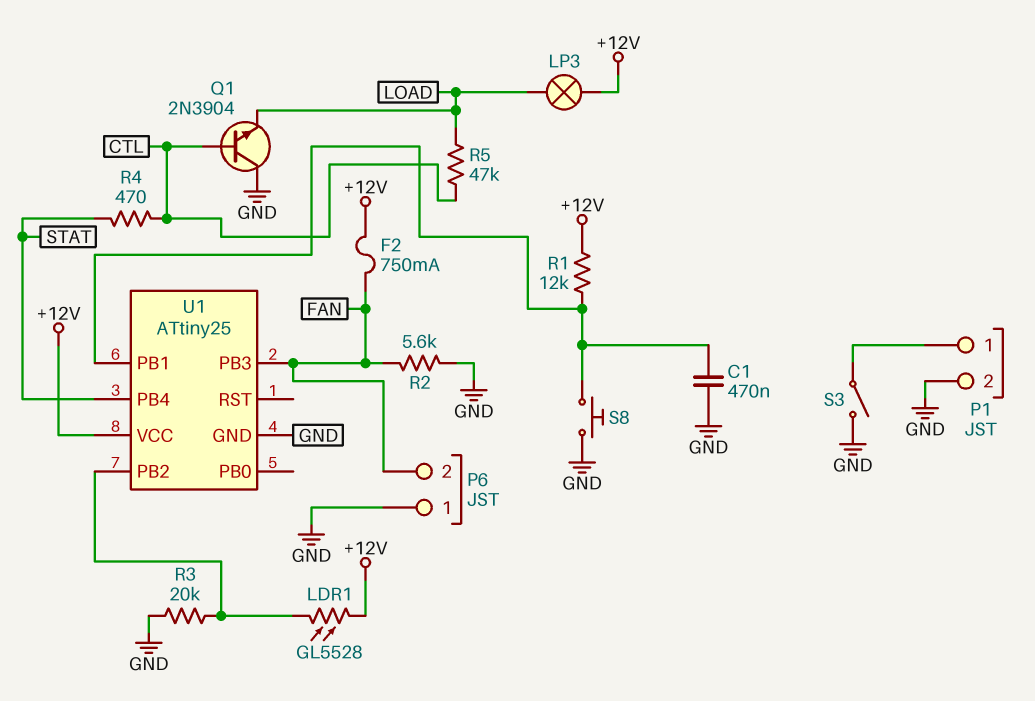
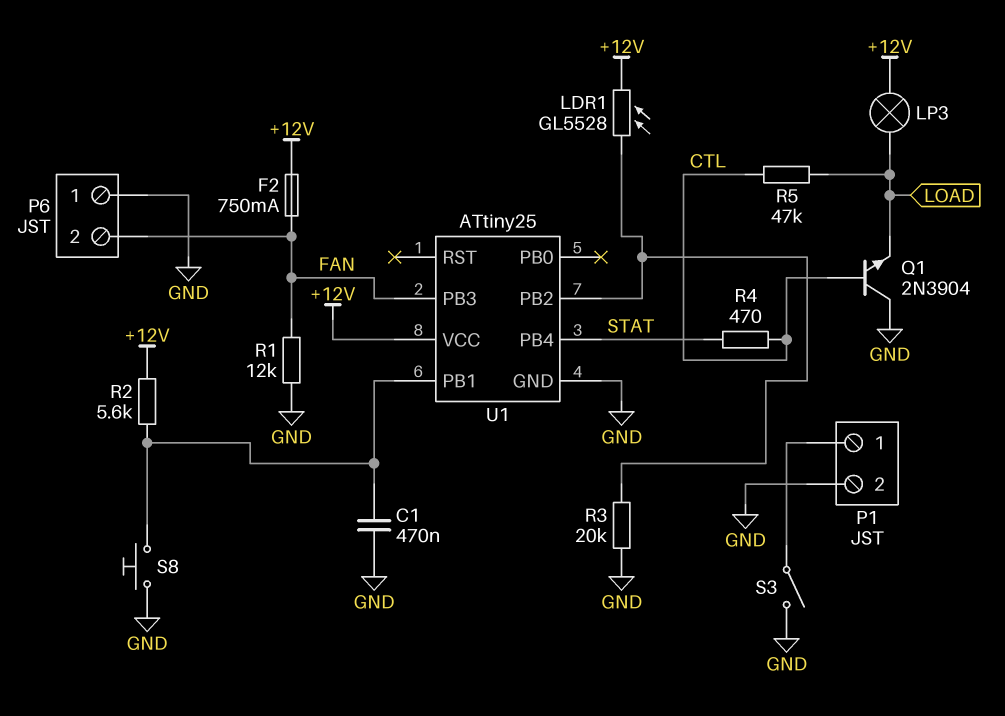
R1: 12k (+12V, U1/PB1) -> 12k (FAN, GND)
R2: 5.6k (FAN, GND) -> 5.6k (+12V, U1/PB1)

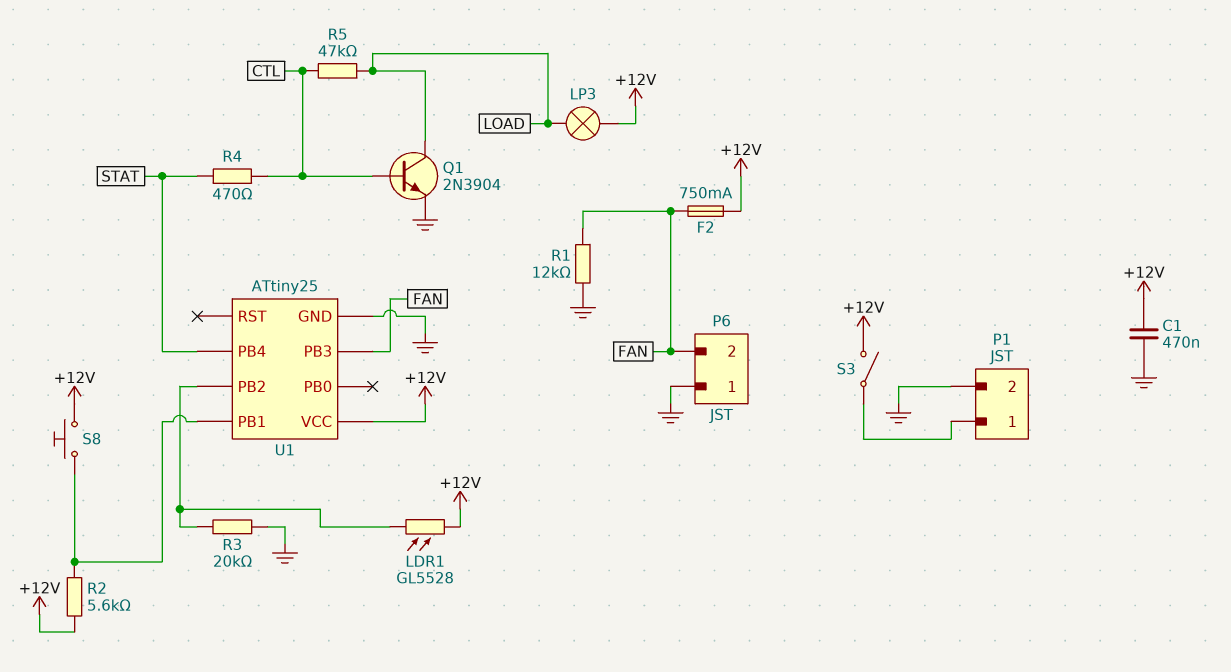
C1: 470nF (GND, U1/PB1) -> 470nF (+12V, GND)
Q1: NPN 2N3904 (B CTL, C GND, E LOAD) -> NPN 2N3904 (B CTL, C LOAD, E GND)
S3: switch (GND, P1/1) -> switch (+12V, P1/1)
S8: button (GND, U1/PB1) -> button (+12V, U1/PB1)

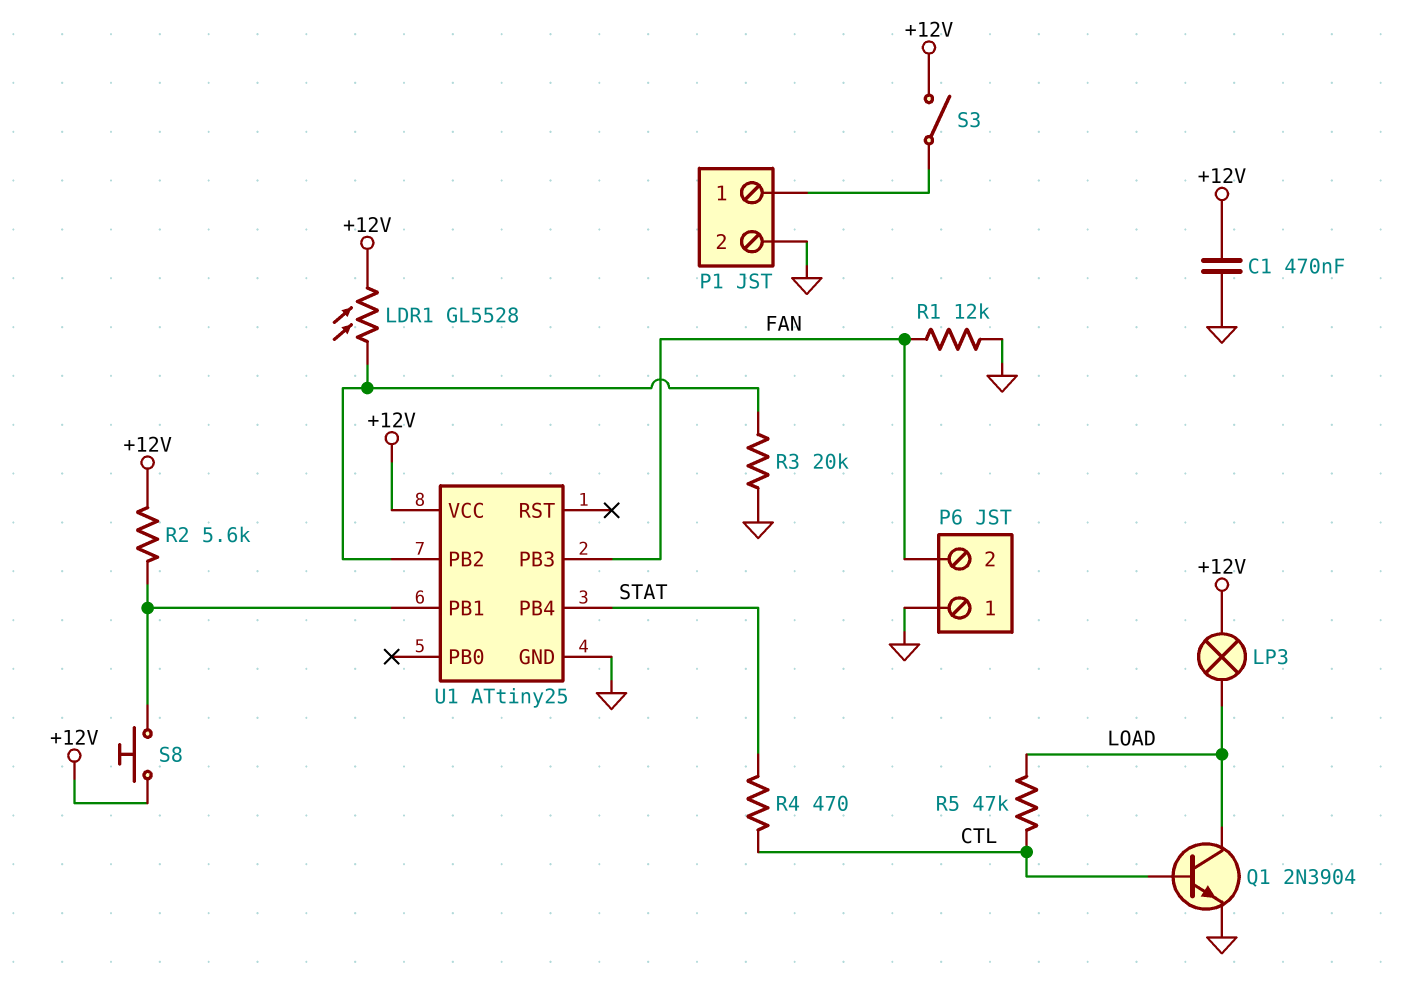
F2: 750mA (+12V, FAN) -> none

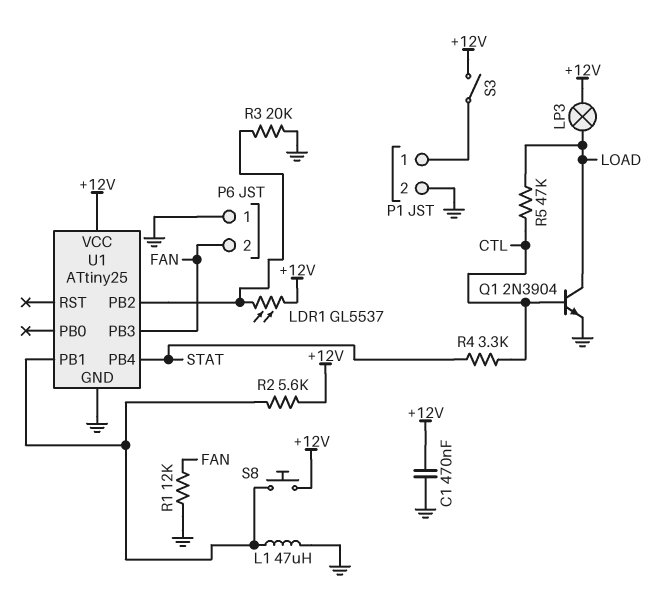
L1: none -> 47uH (GND, U1/PB1)
LDR1: GL5528 (+12V, U1/PB2) -> GL5537 (+12V, U1/PB2)
R4: 470 (CTL, STAT) -> 3.3k (CTL, STAT)

